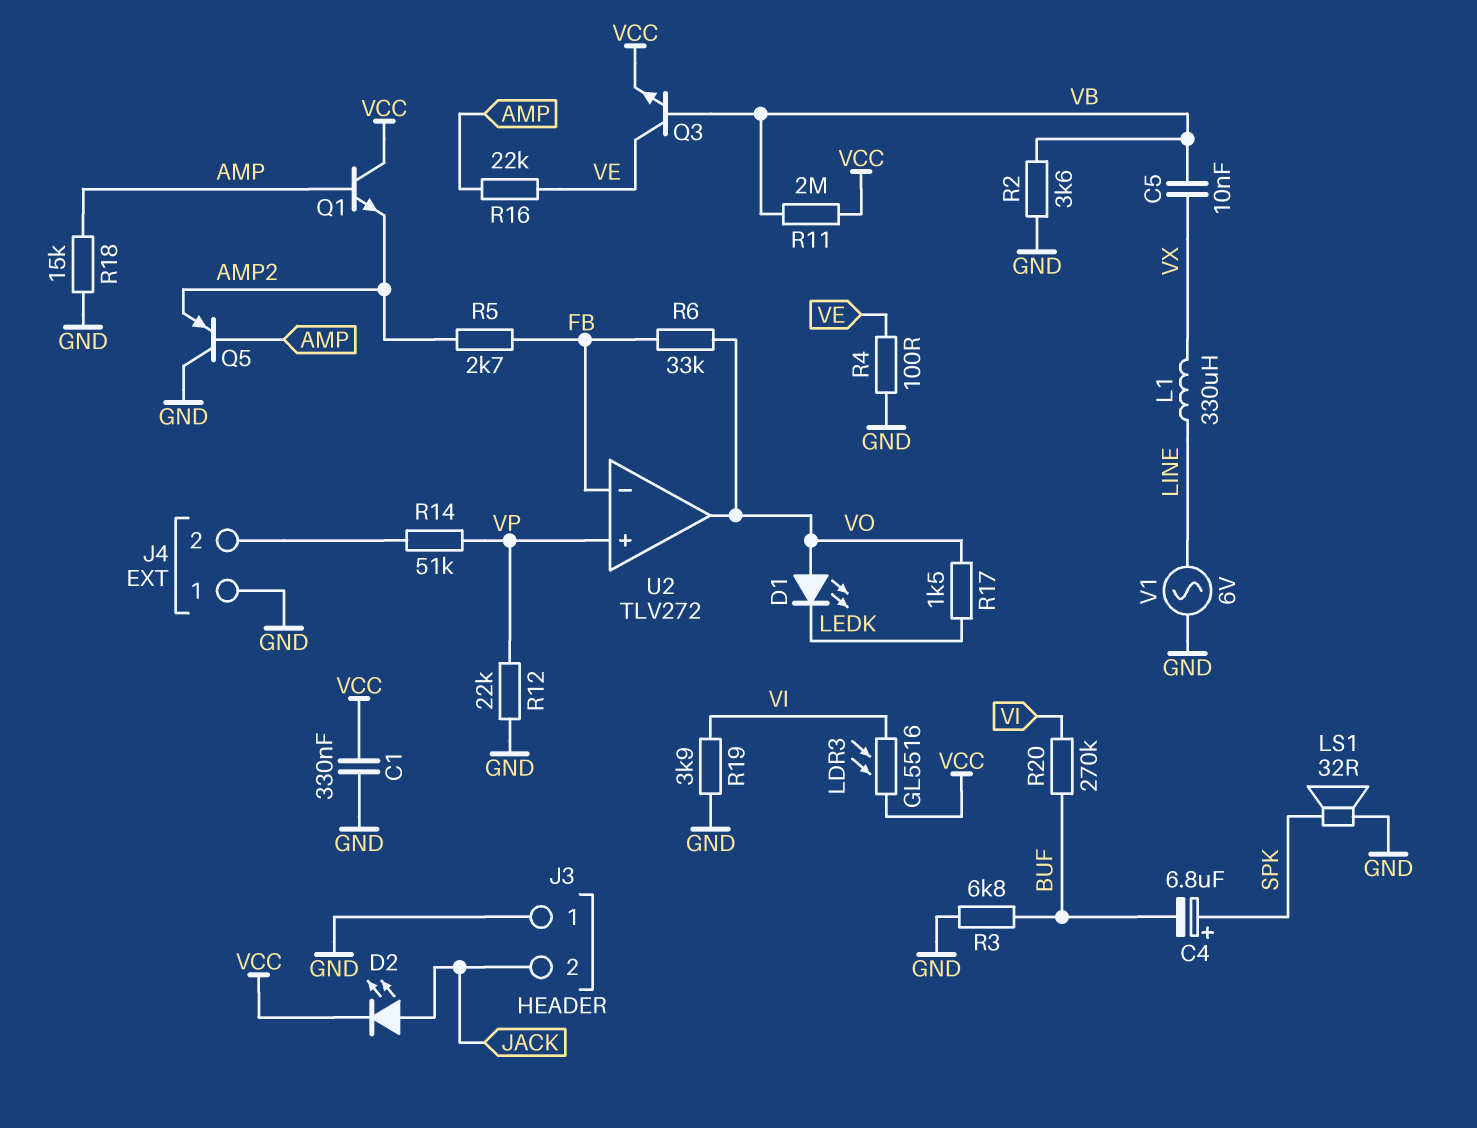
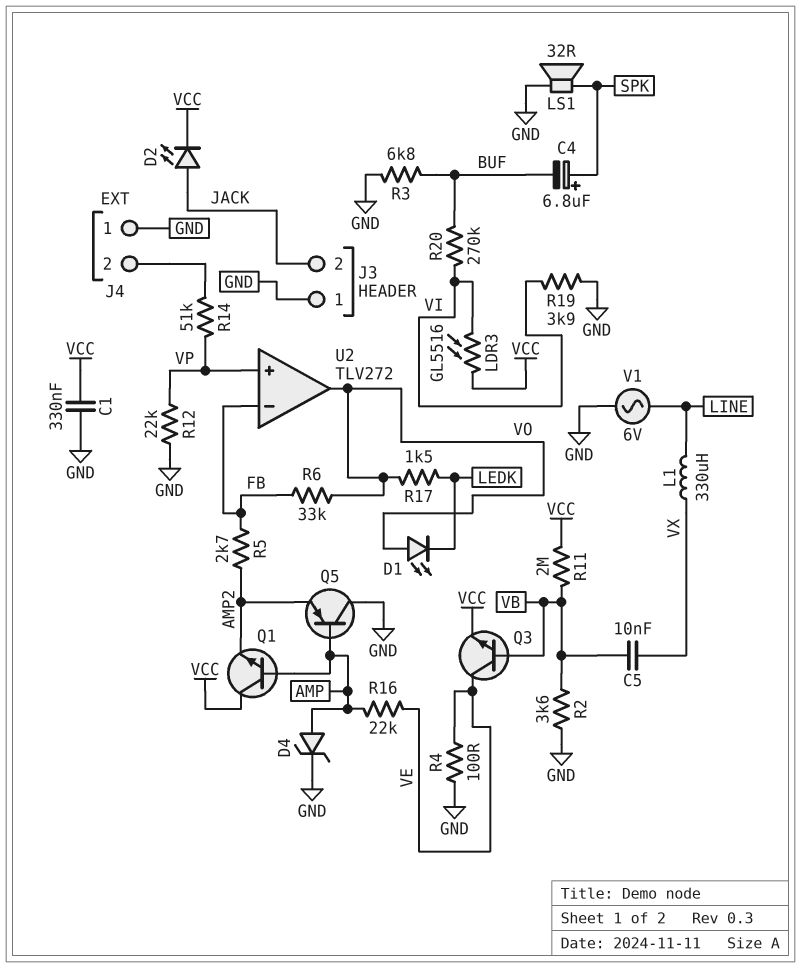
D4: none -> zener (A AMP, K GND)
R18: 15k (AMP, GND) -> none

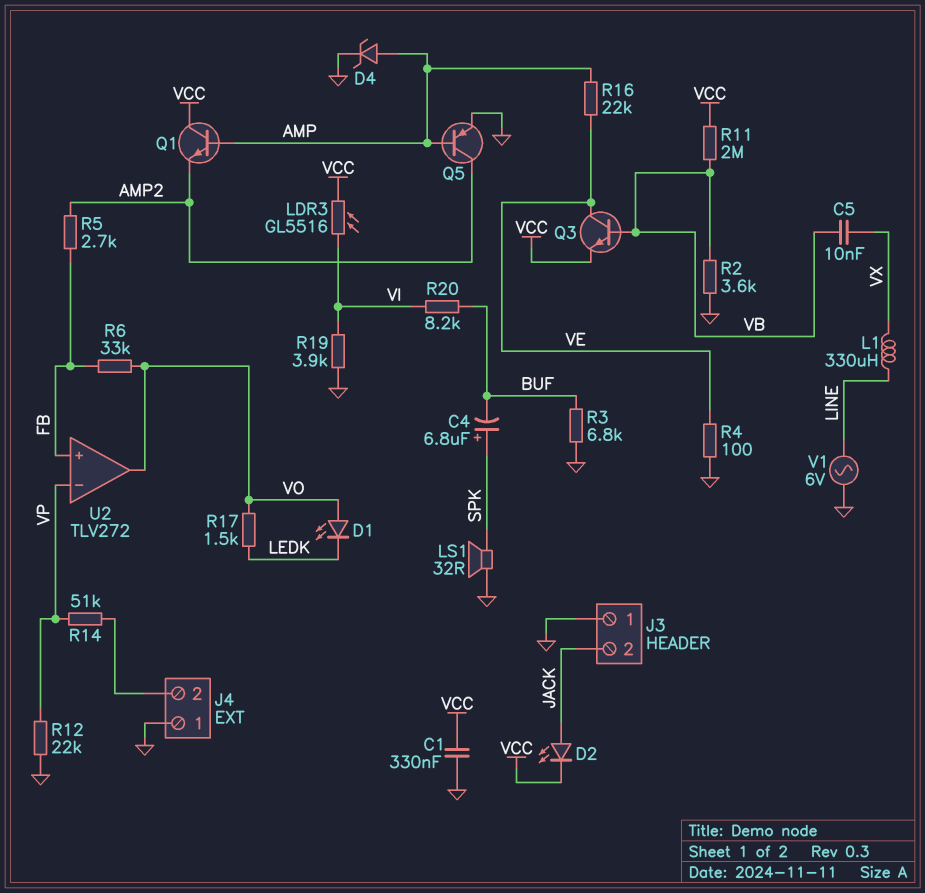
Q5: PNP (B AMP, C GND, E AMP2) -> PNP (B AMP, C AMP2, E GND)
R20: 270k (BUF, VI) -> 8.2k (BUF, VI)
U2 pin in+: VP -> FB
U2 pin in-: FB -> VP

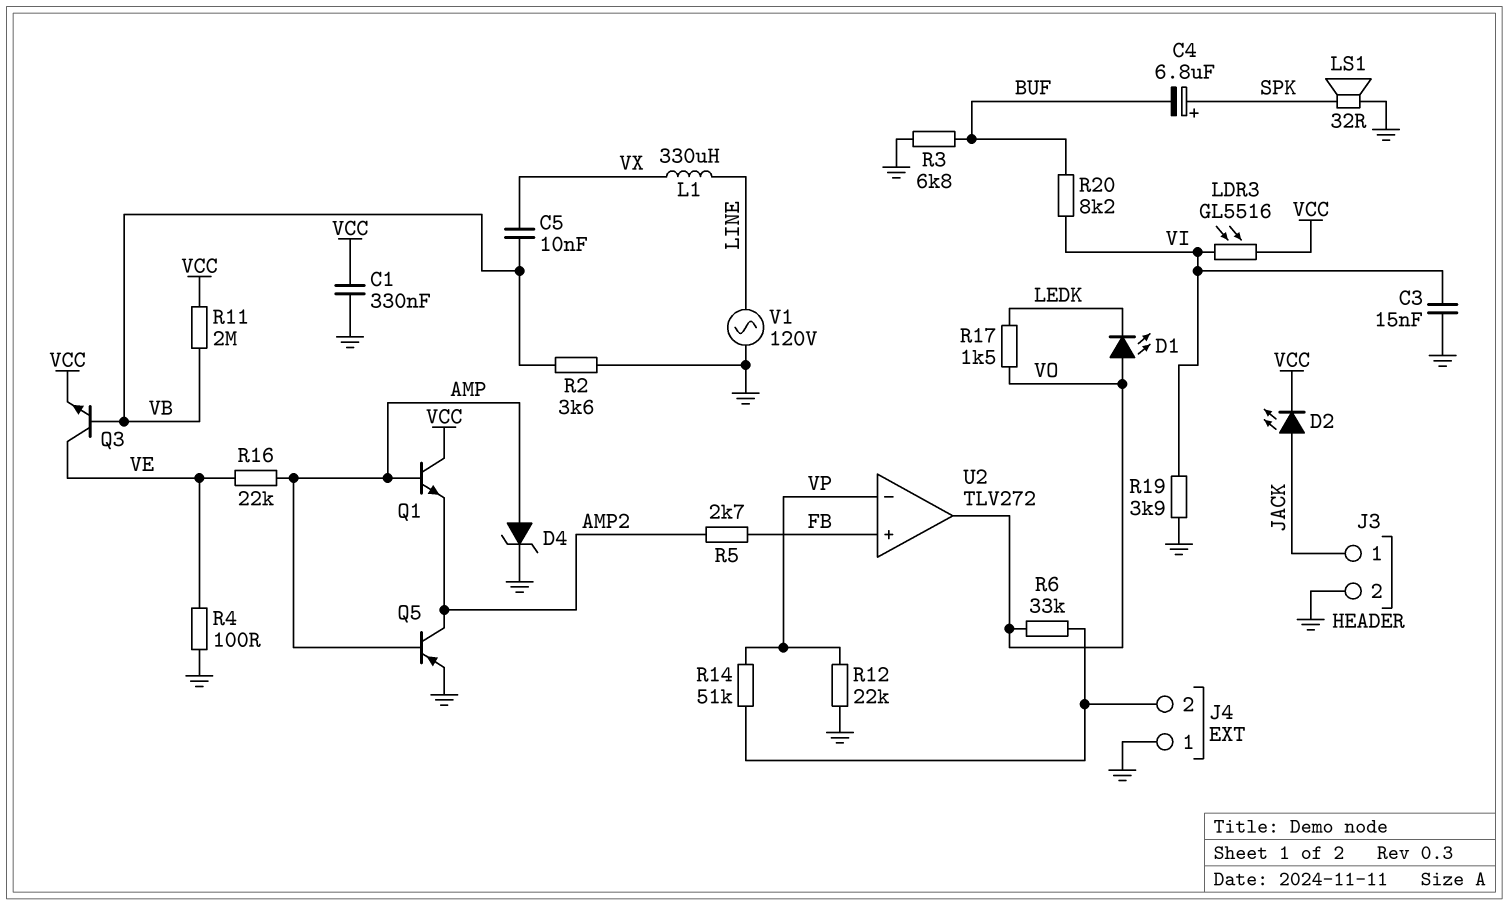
C3: none -> 15nF (GND, VI)
J3 pin 1: GND -> JACK
J3 pin 2: JACK -> GND
R6: 33k (FB, VO) -> 33k (J4/2, VO)
V1: AC 6V (GND, LINE) -> AC 120V (GND, LINE)

